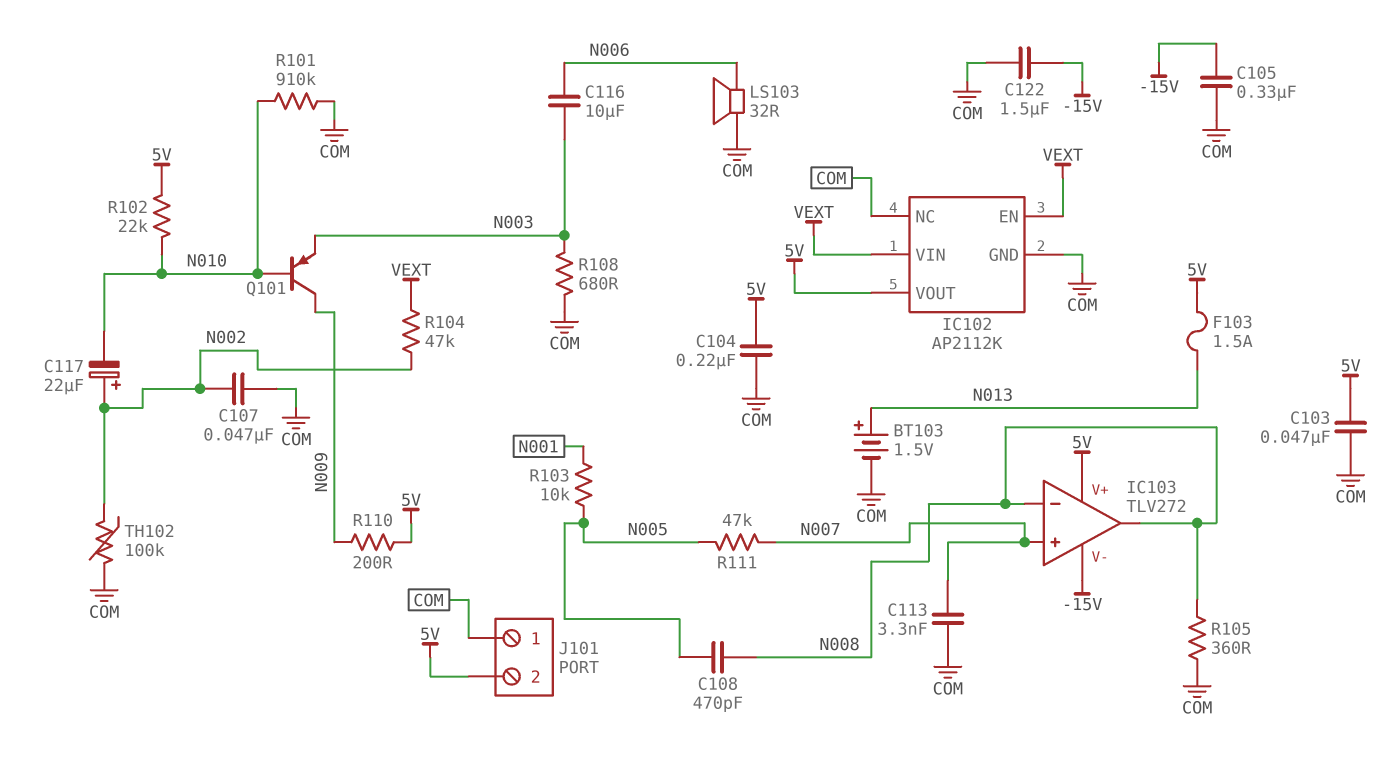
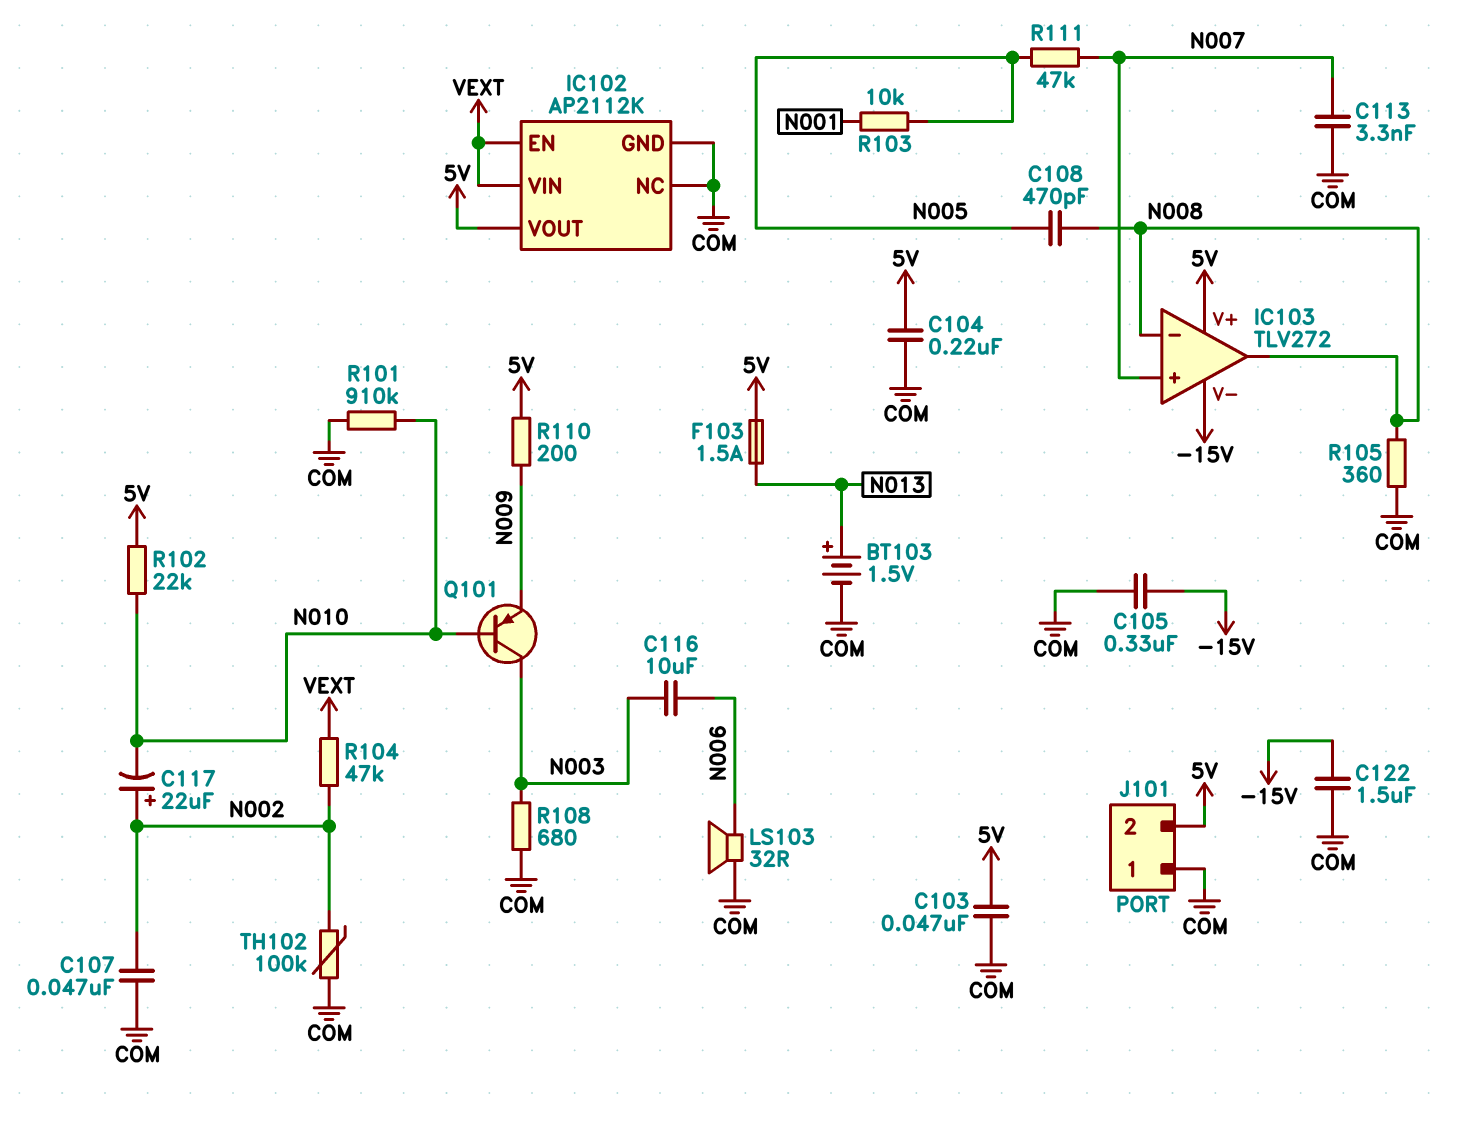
Q101: PNP (B N010, C N009, E N003) -> PNP (B N010, C N003, E N009)

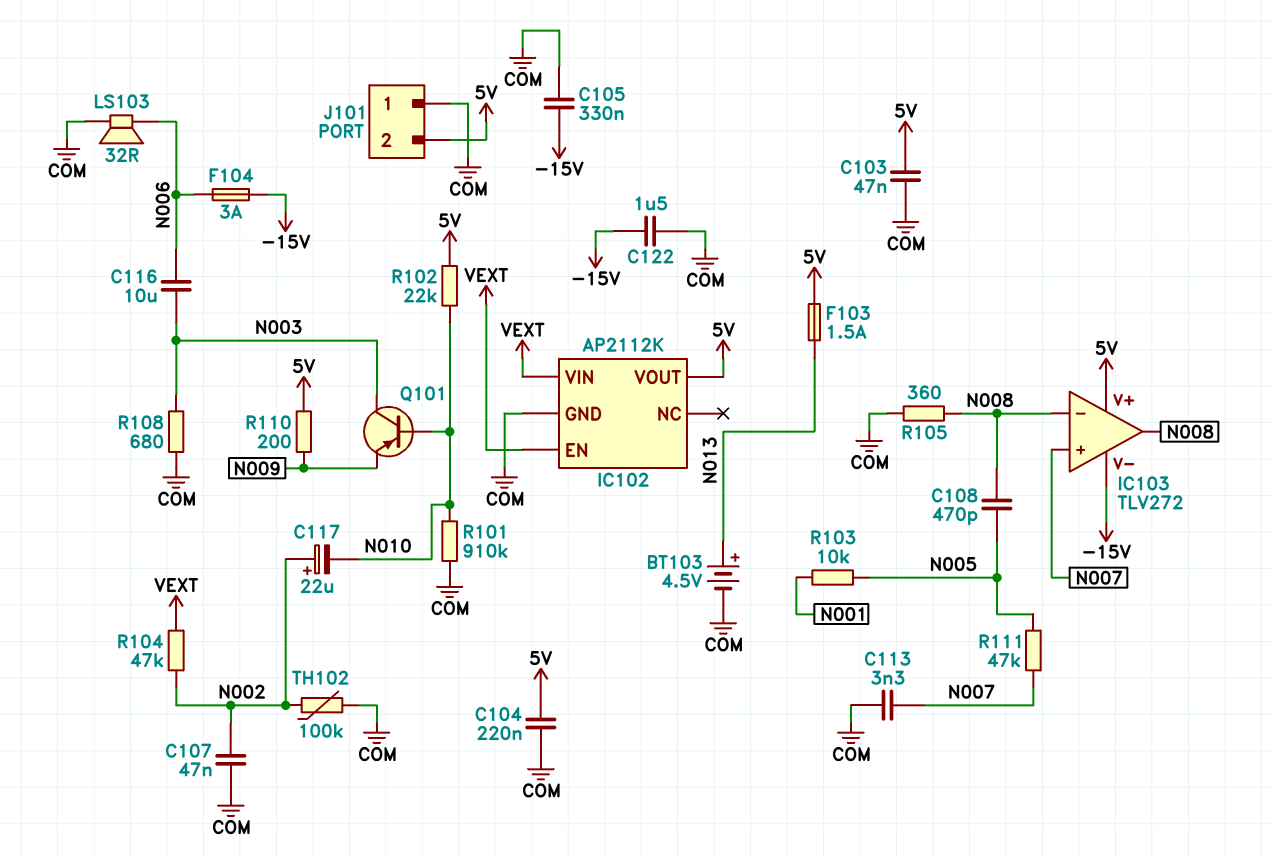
BT103: 1.5V (plus N013, minus COM) -> 4.5V (plus N013, minus COM)
F104: none -> 3A (-15V, N006)
IC102 pin NC: COM -> none

